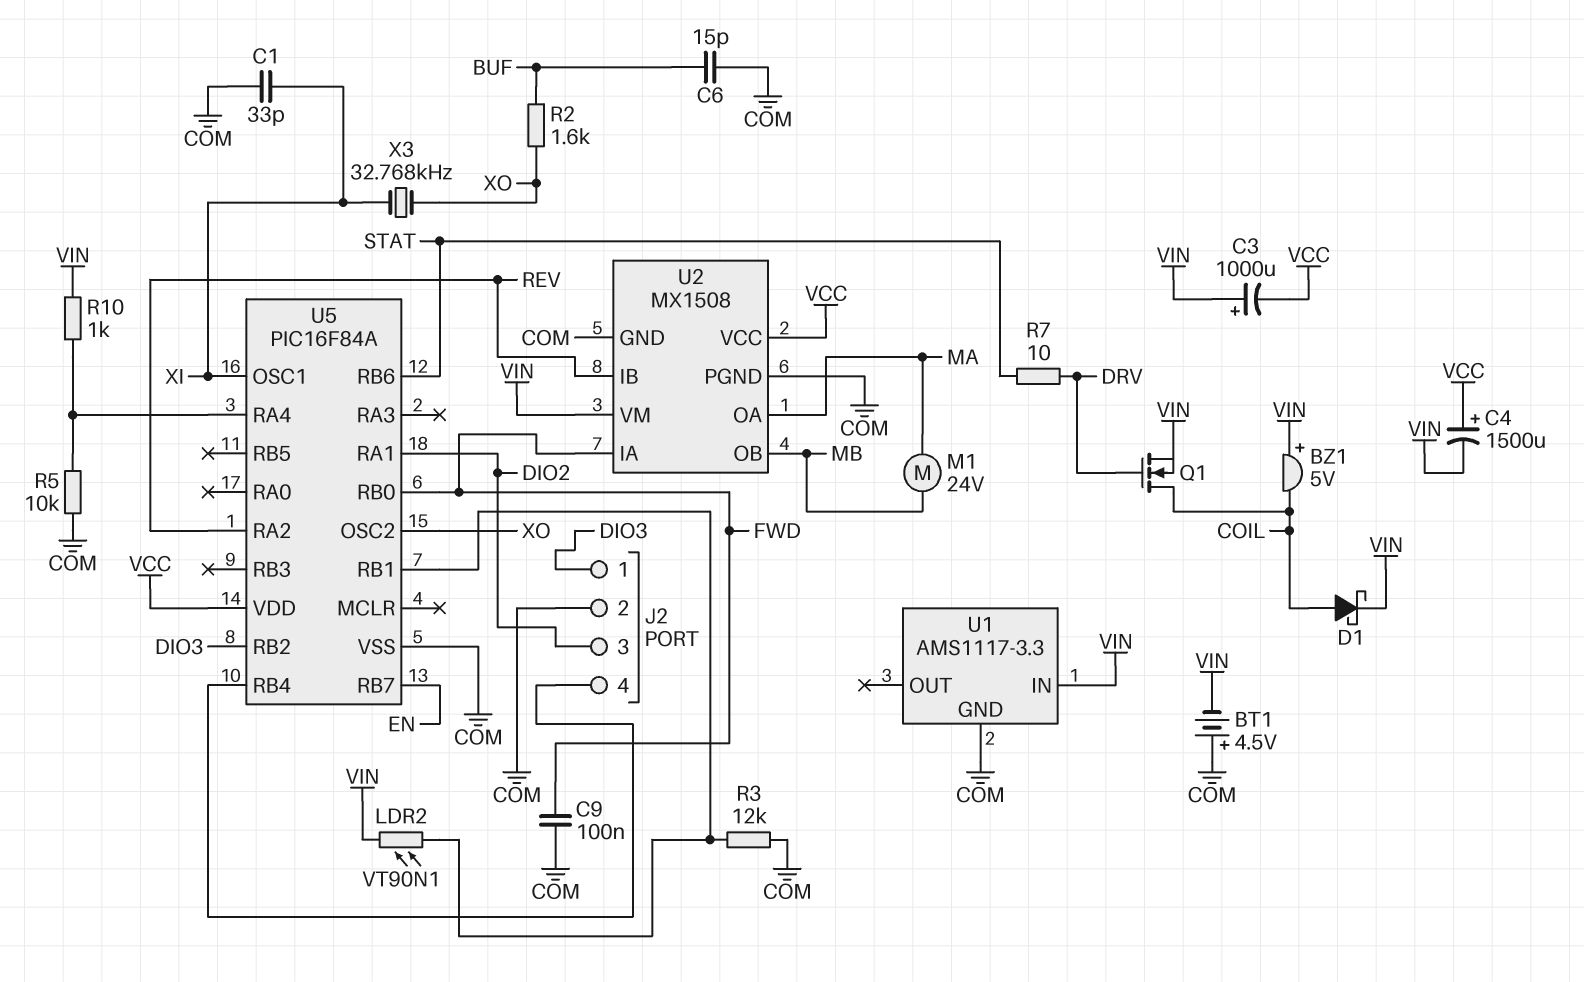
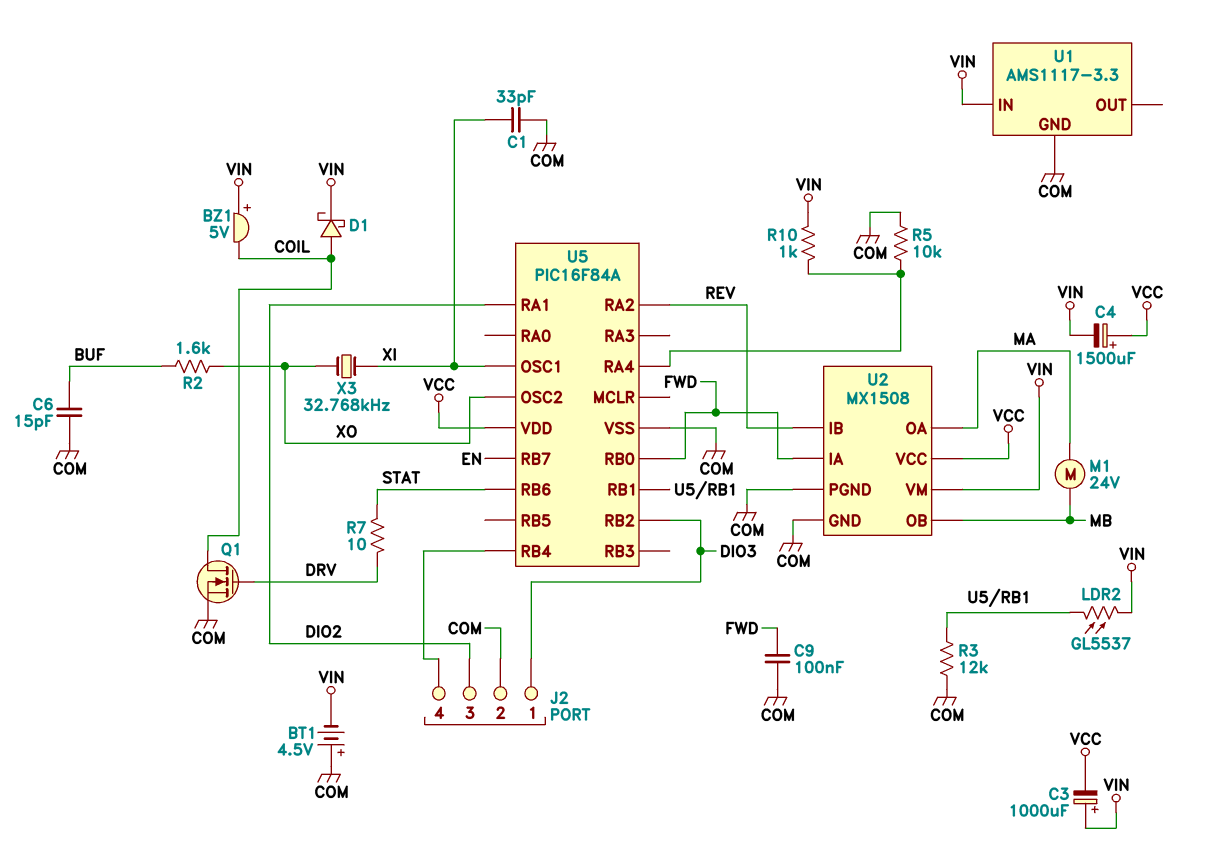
LDR2: VT90N1 (U5/RB1, VIN) -> GL5537 (U5/RB1, VIN)
Q1: NMOS (G DRV, D COIL, S VIN) -> NMOS (G DRV, D COIL, S COM)

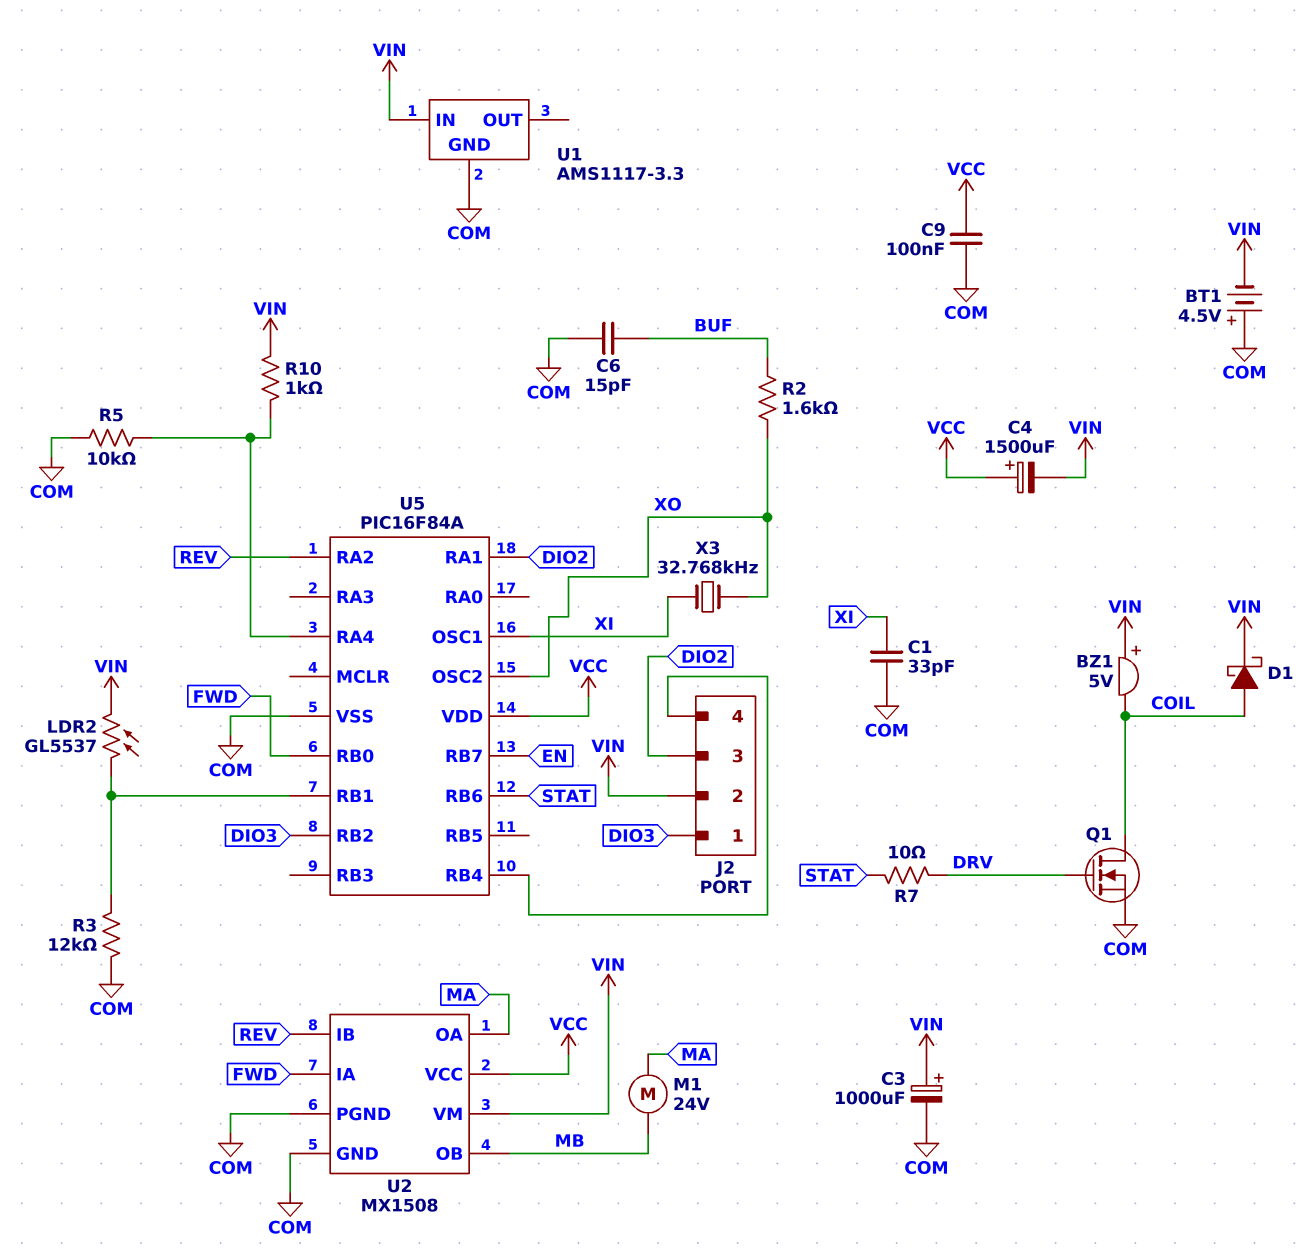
C3: 1000uF (plus VIN, minus VCC) -> 1000uF (plus VIN, minus COM)
C9: 100nF (COM, FWD) -> 100nF (COM, VCC)
J2 pin 2: COM -> VIN

